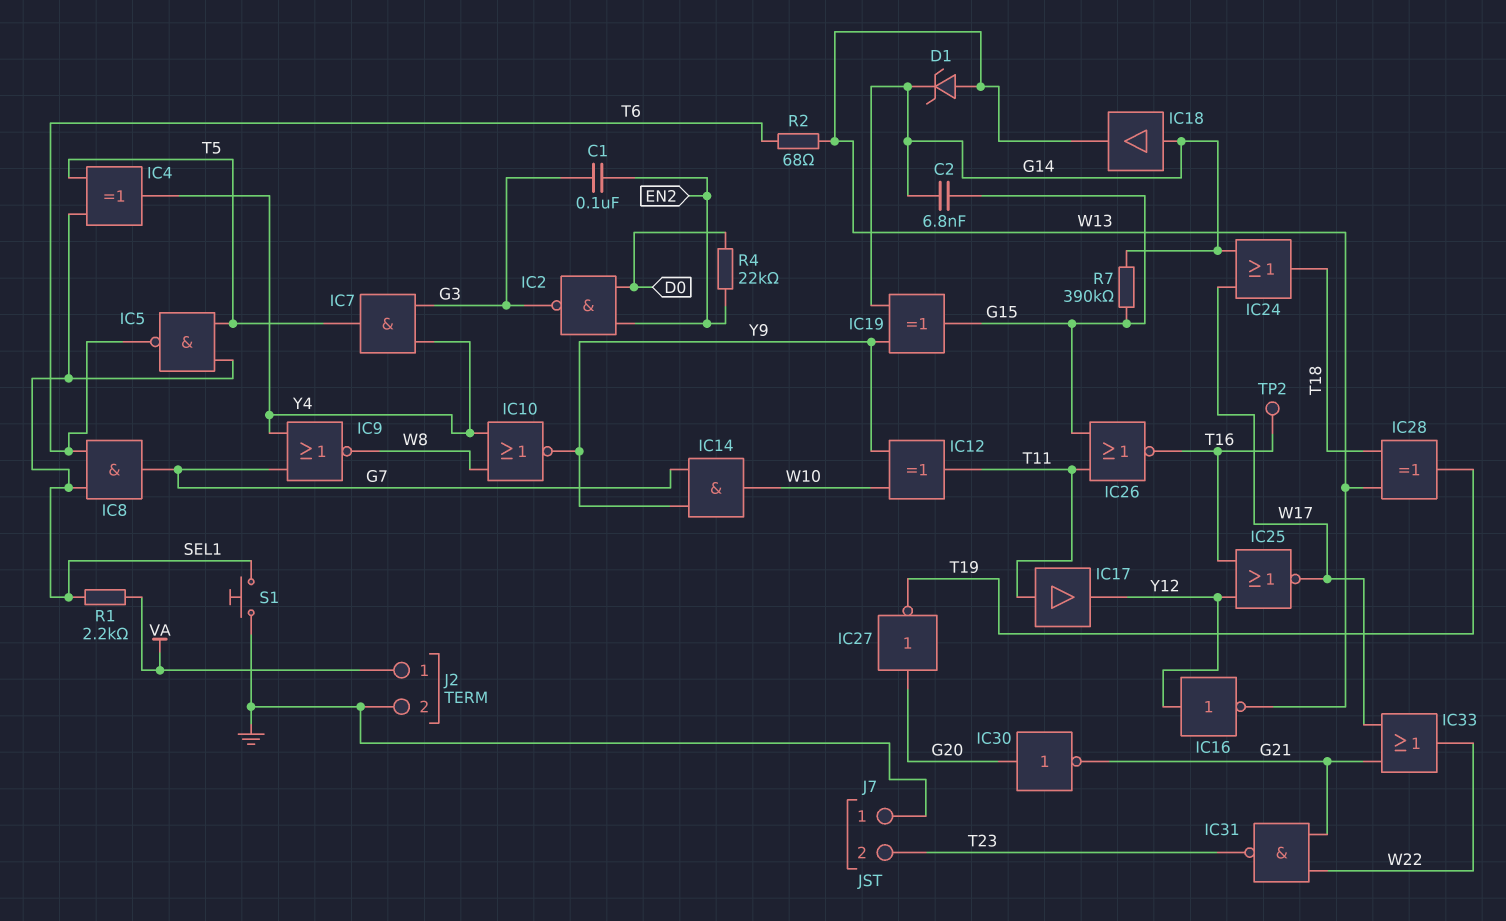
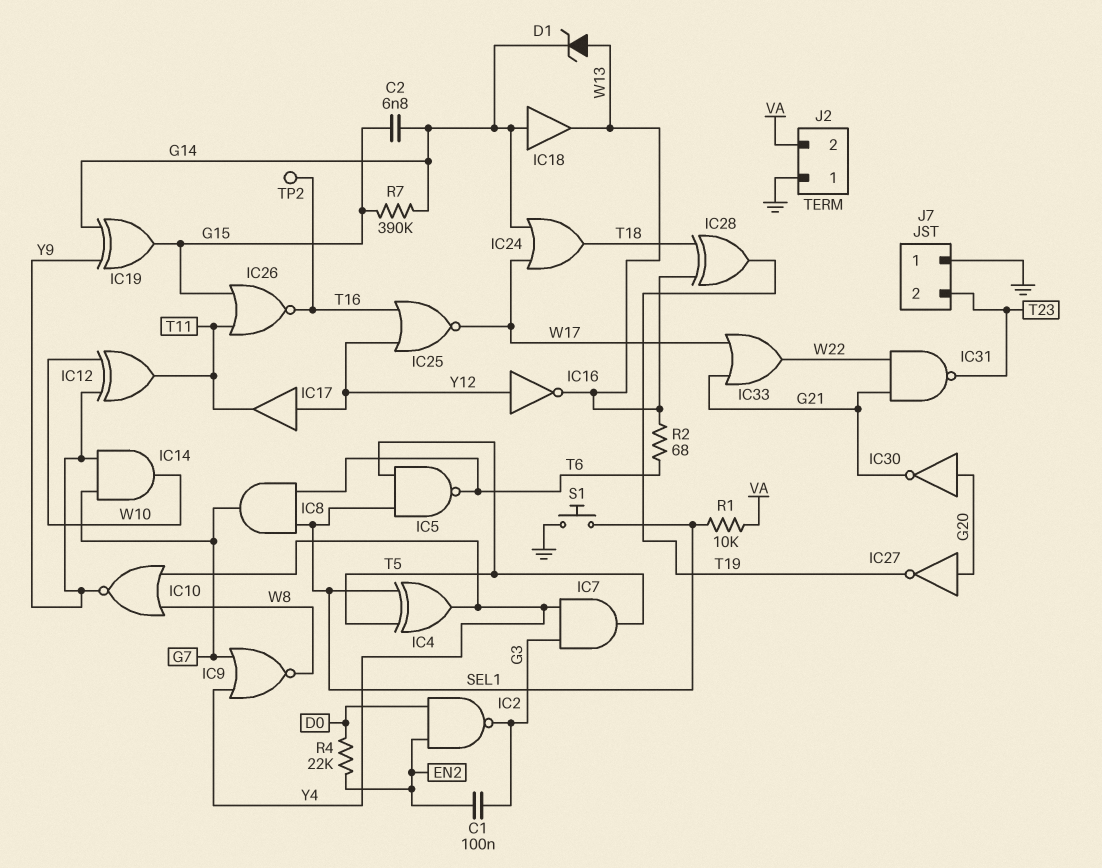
IC17: buffer (in T11, out Y12) -> buffer (in Y12, out T11)
J2 pin 1: VA -> GND
J2 pin 2: GND -> VA
R1: 2.2k (SEL1, VA) -> 10k (SEL1, VA)

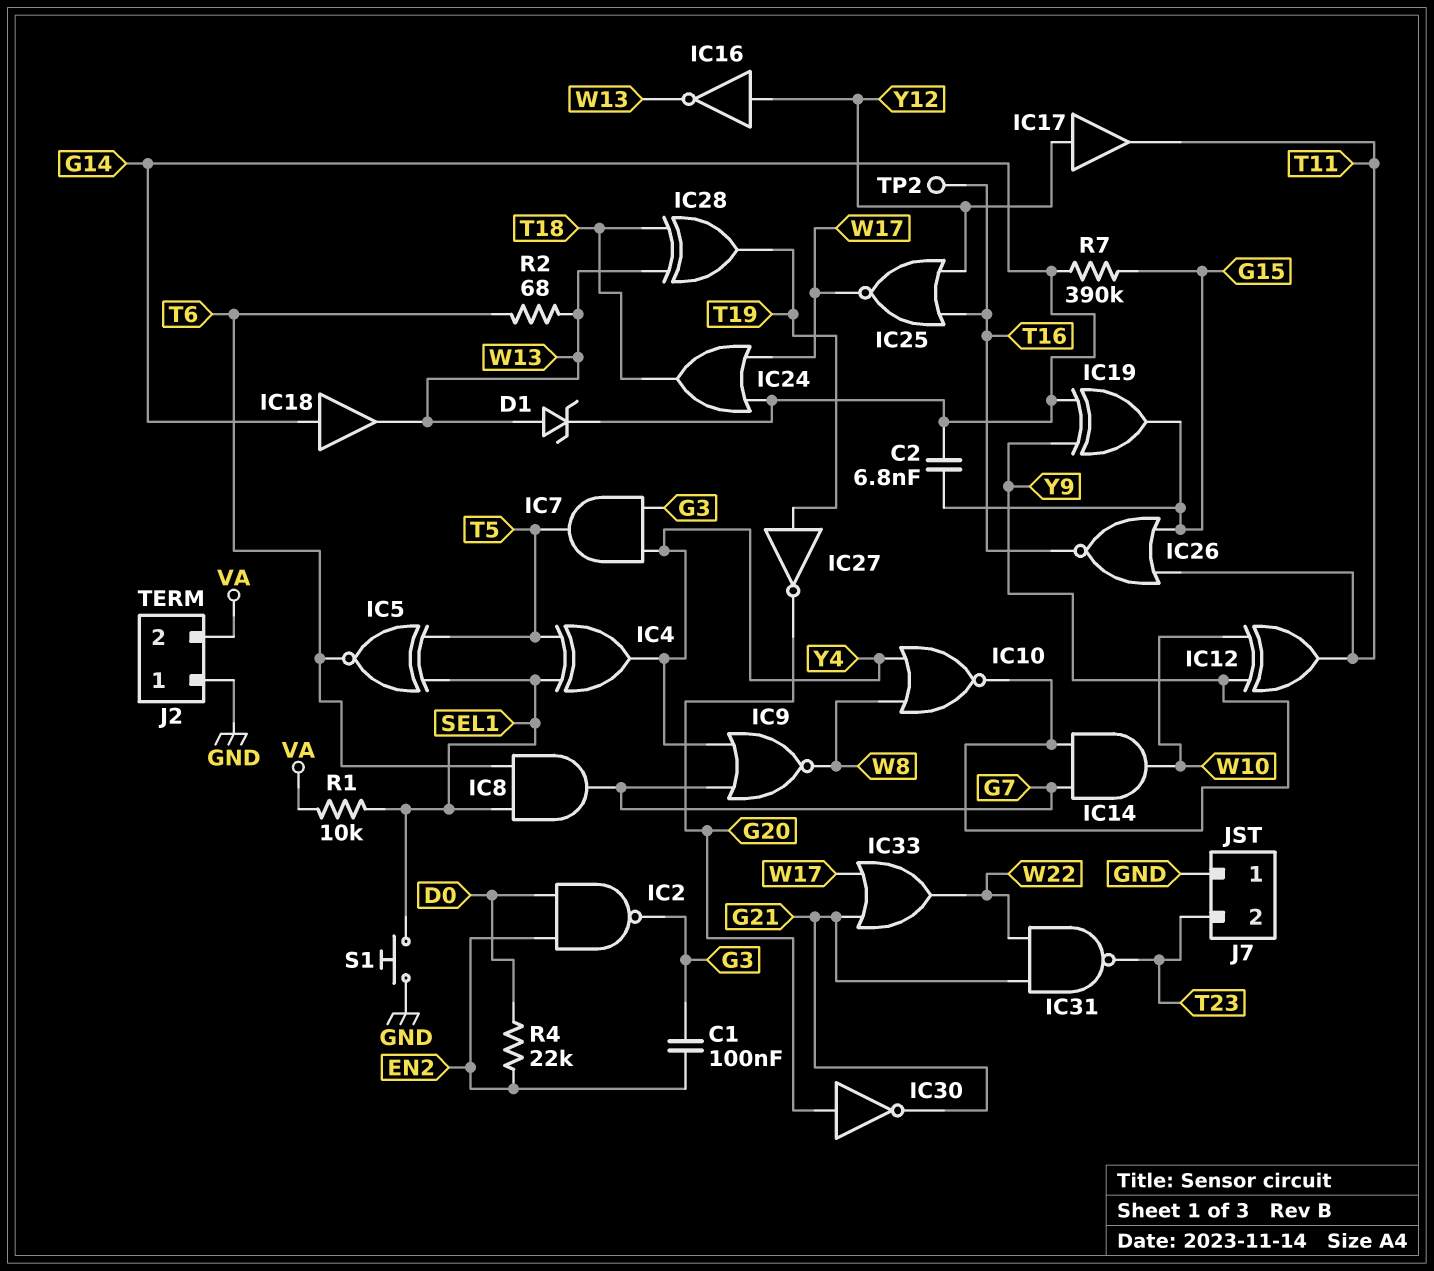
IC5: NAND (in SEL1, in T5, out T6) -> XNOR (in SEL1, in T5, out T6)
IC27: NOT (in G20, out T19) -> NOT (in T19, out G20)

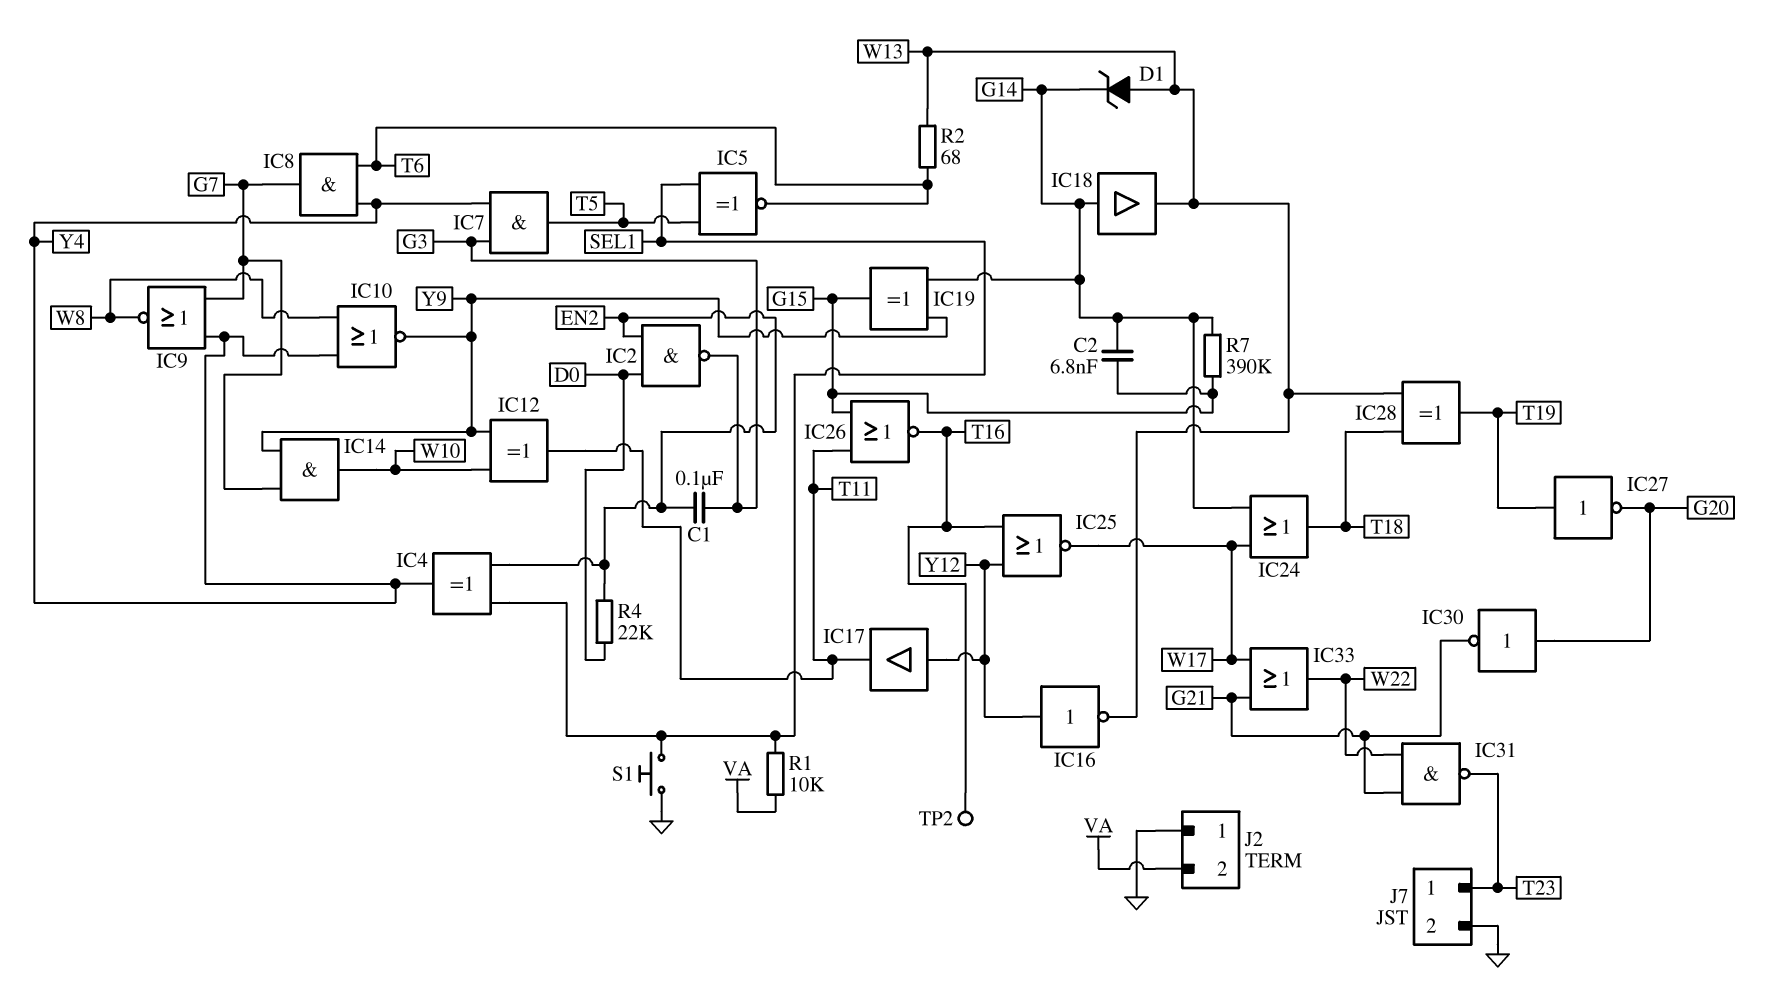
IC4: XOR (in SEL1, in T5, out Y4) -> XOR (in EN2, in SEL1, out Y4)
IC8: AND (in SEL1, in T6, out G7) -> AND (in T6, in Y4, out G7)
J7 pin 1: GND -> T23
J7 pin 2: T23 -> GND

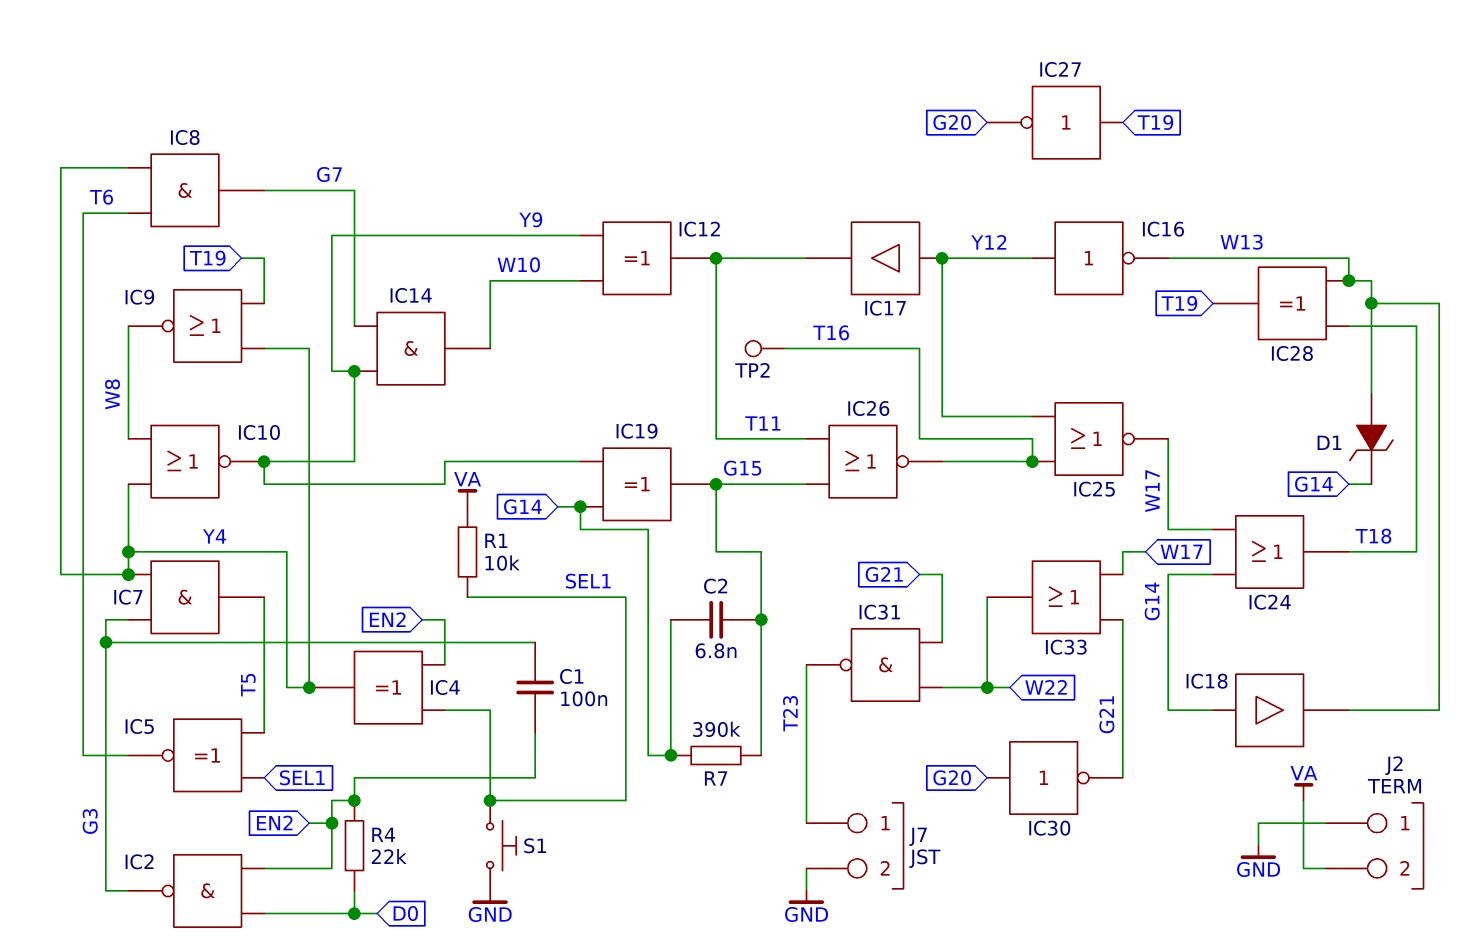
IC9: NOR (in G7, in Y4, out W8) -> NOR (in T19, in Y4, out W8)
R2: 68 (T6, W13) -> none

